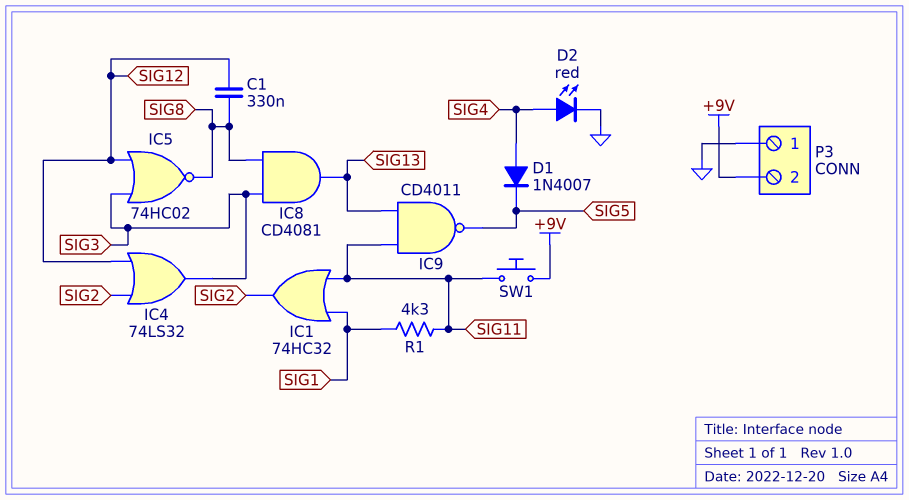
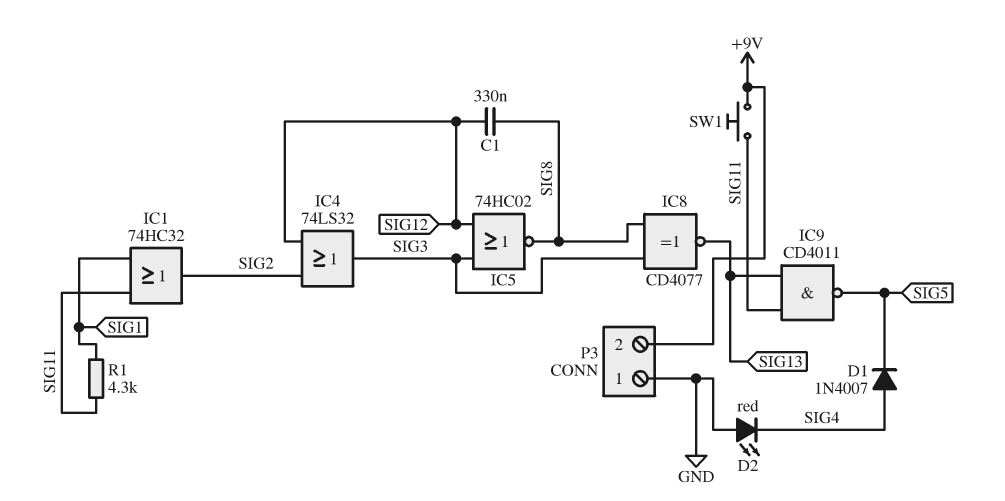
D2: LED red (A SIG4, K GND) -> LED red (A GND, K SIG4)
IC8: AND CD4081 (in SIG3, in SIG8, out SIG13) -> XNOR CD4077 (in SIG3, in SIG8, out SIG13)

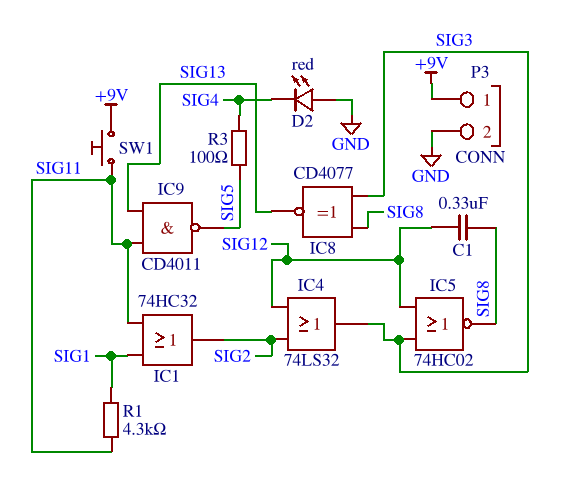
D1: diode 1N4007 (A SIG4, K SIG5) -> none
P3 pin 1: GND -> +9V
P3 pin 2: +9V -> GND
R3: none -> 100 (SIG4, SIG5)

